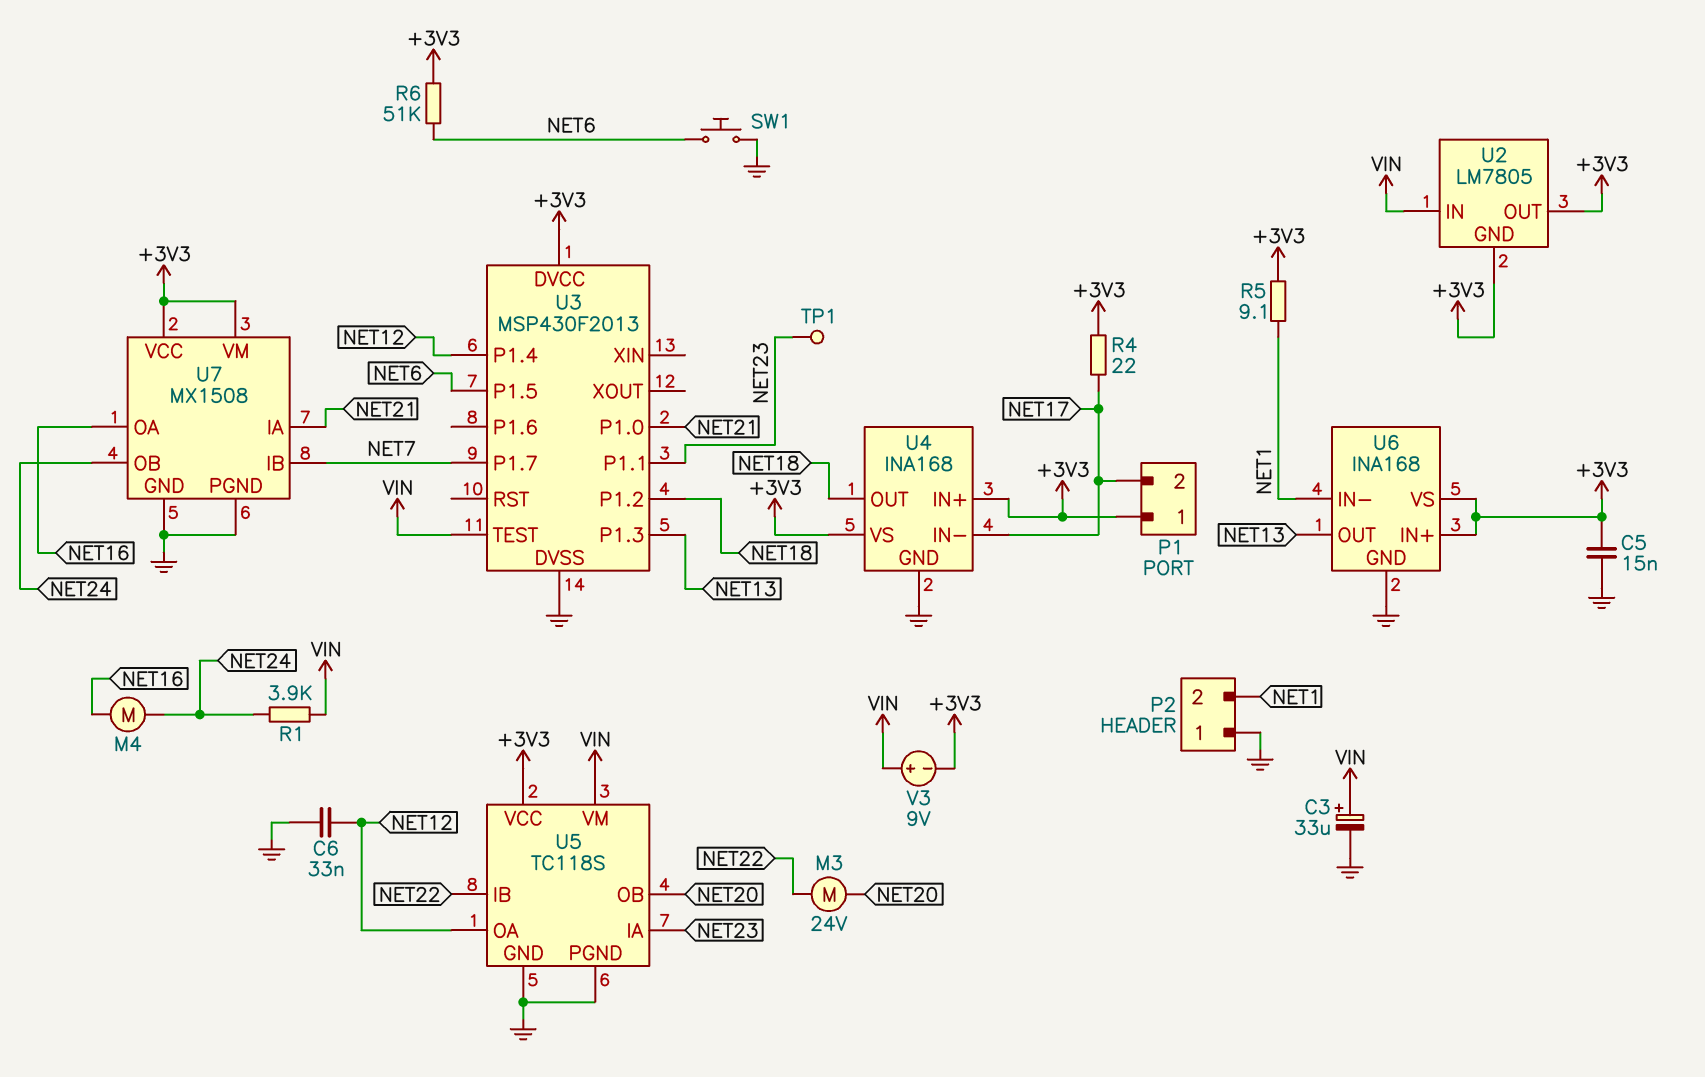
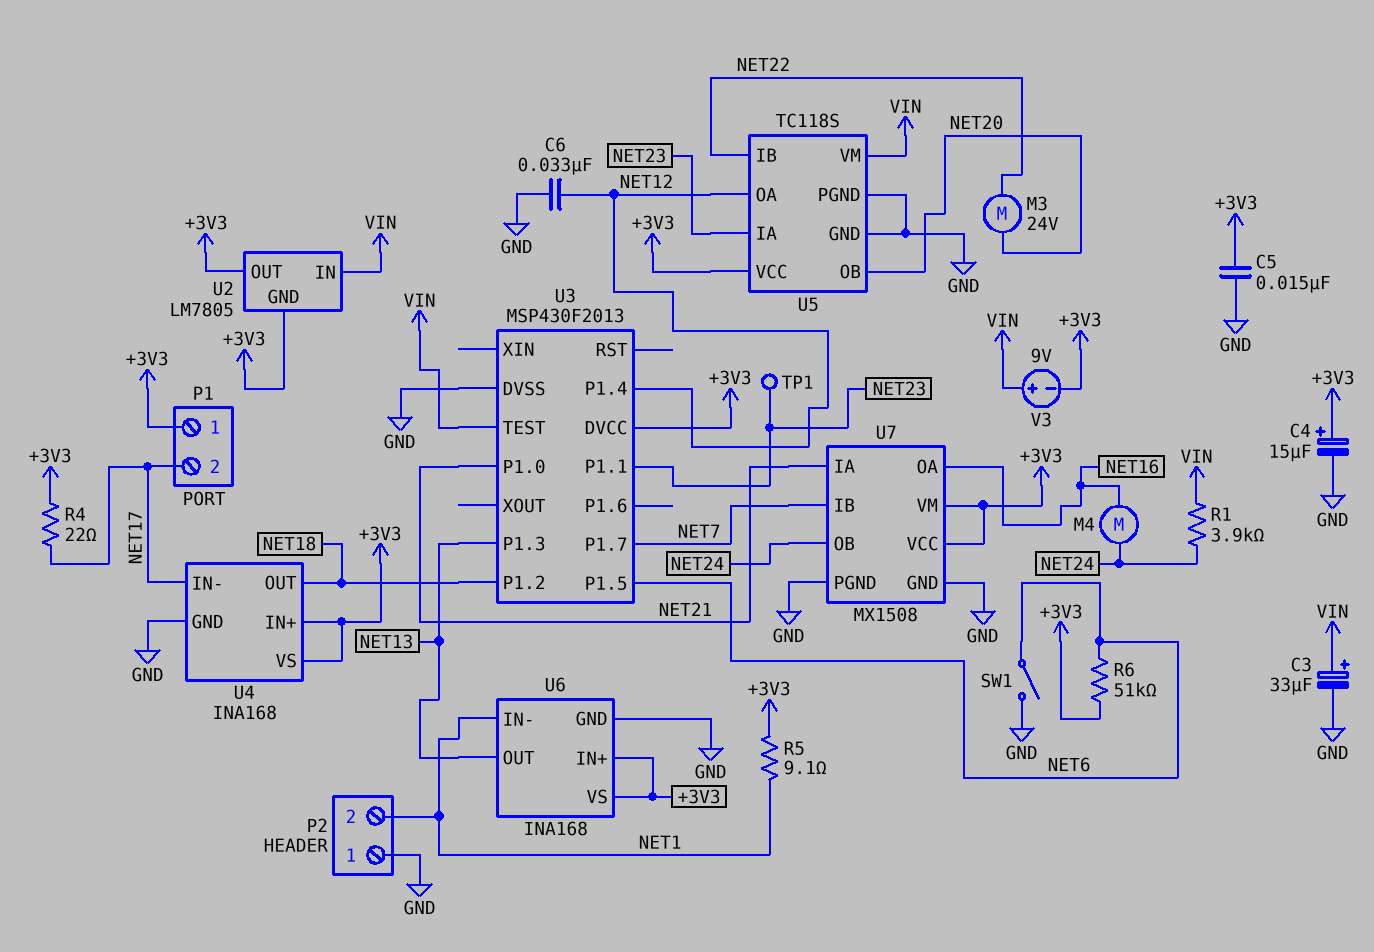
C4: none -> 15uF (plus +3V3, minus GND)
SW1: button (GND, NET6) -> switch (GND, NET6)

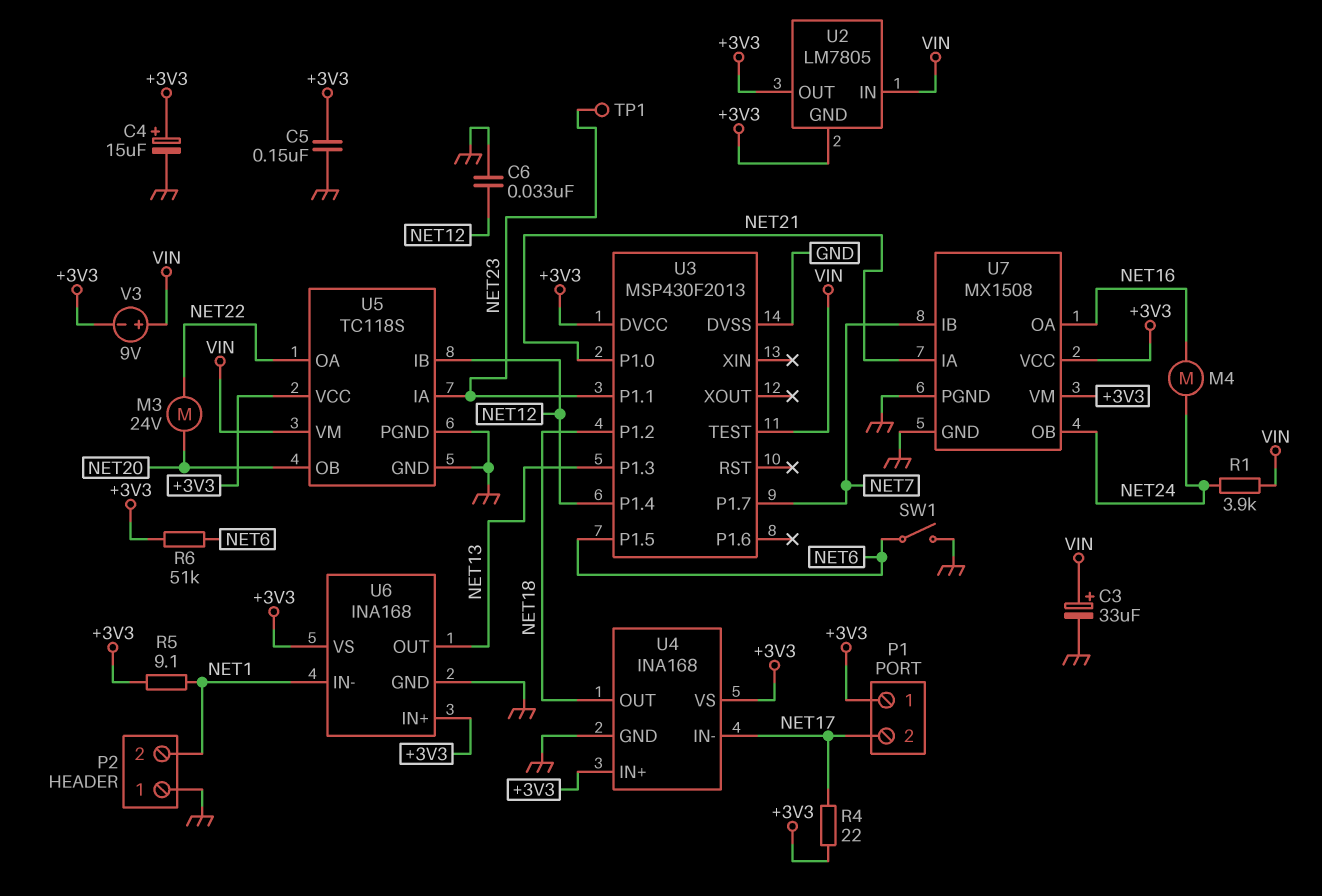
C5: 15nF (+3V3, GND) -> 150nF (+3V3, GND)
U5 pin IB: NET22 -> NET12
U5 pin OA: NET12 -> NET22

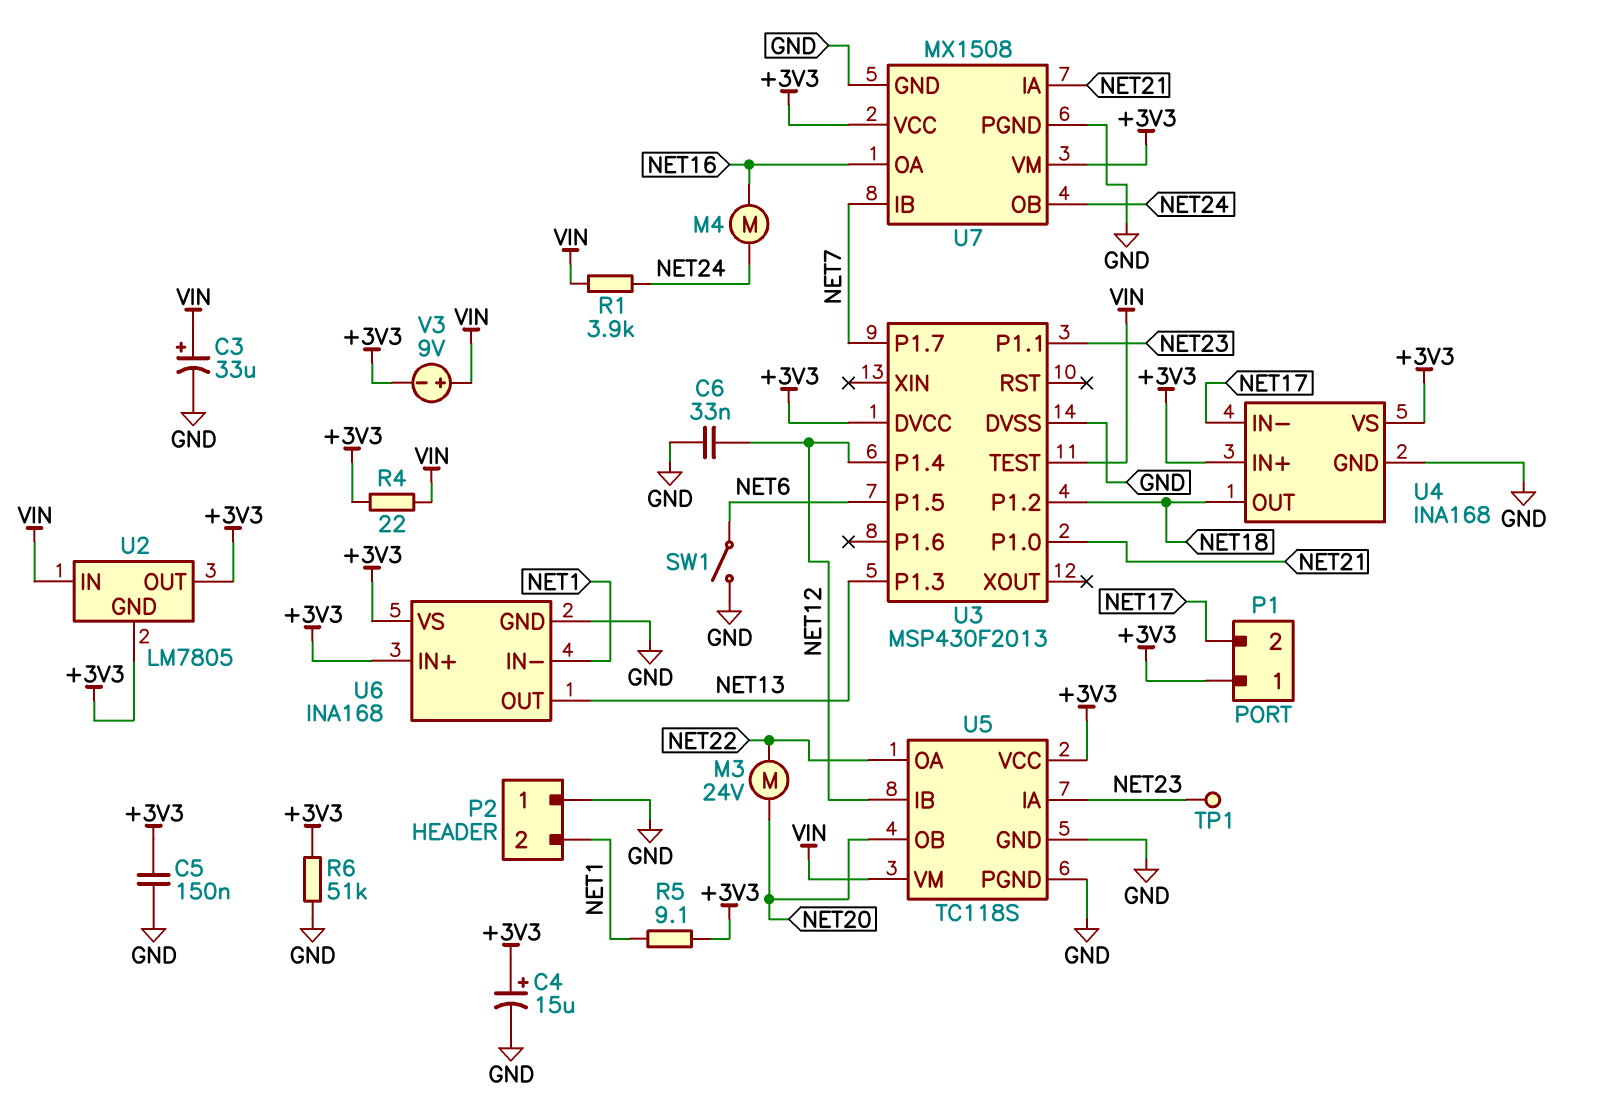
R4: 22 (+3V3, NET17) -> 22 (+3V3, VIN)
R6: 51k (+3V3, NET6) -> 51k (+3V3, GND)

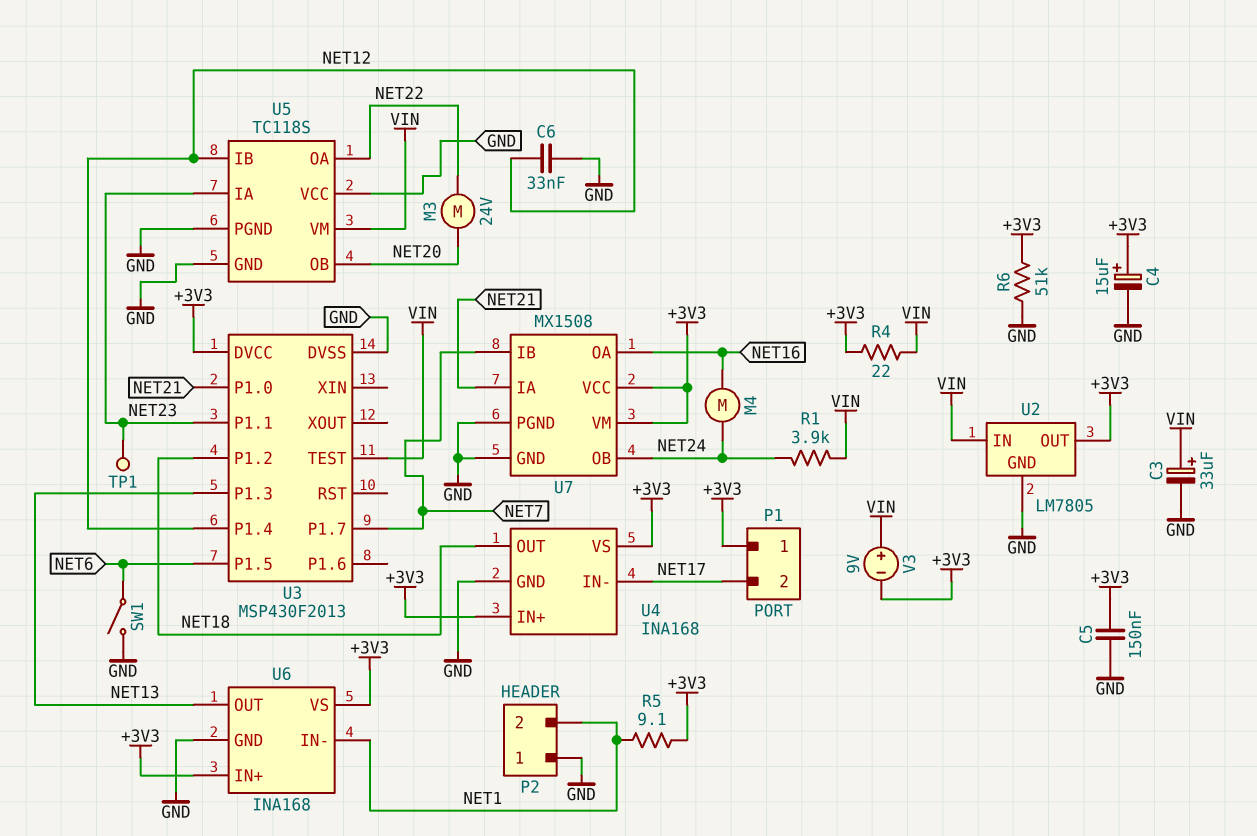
U2 pin GND: +3V3 -> GND
U5 pin VCC: +3V3 -> GND

